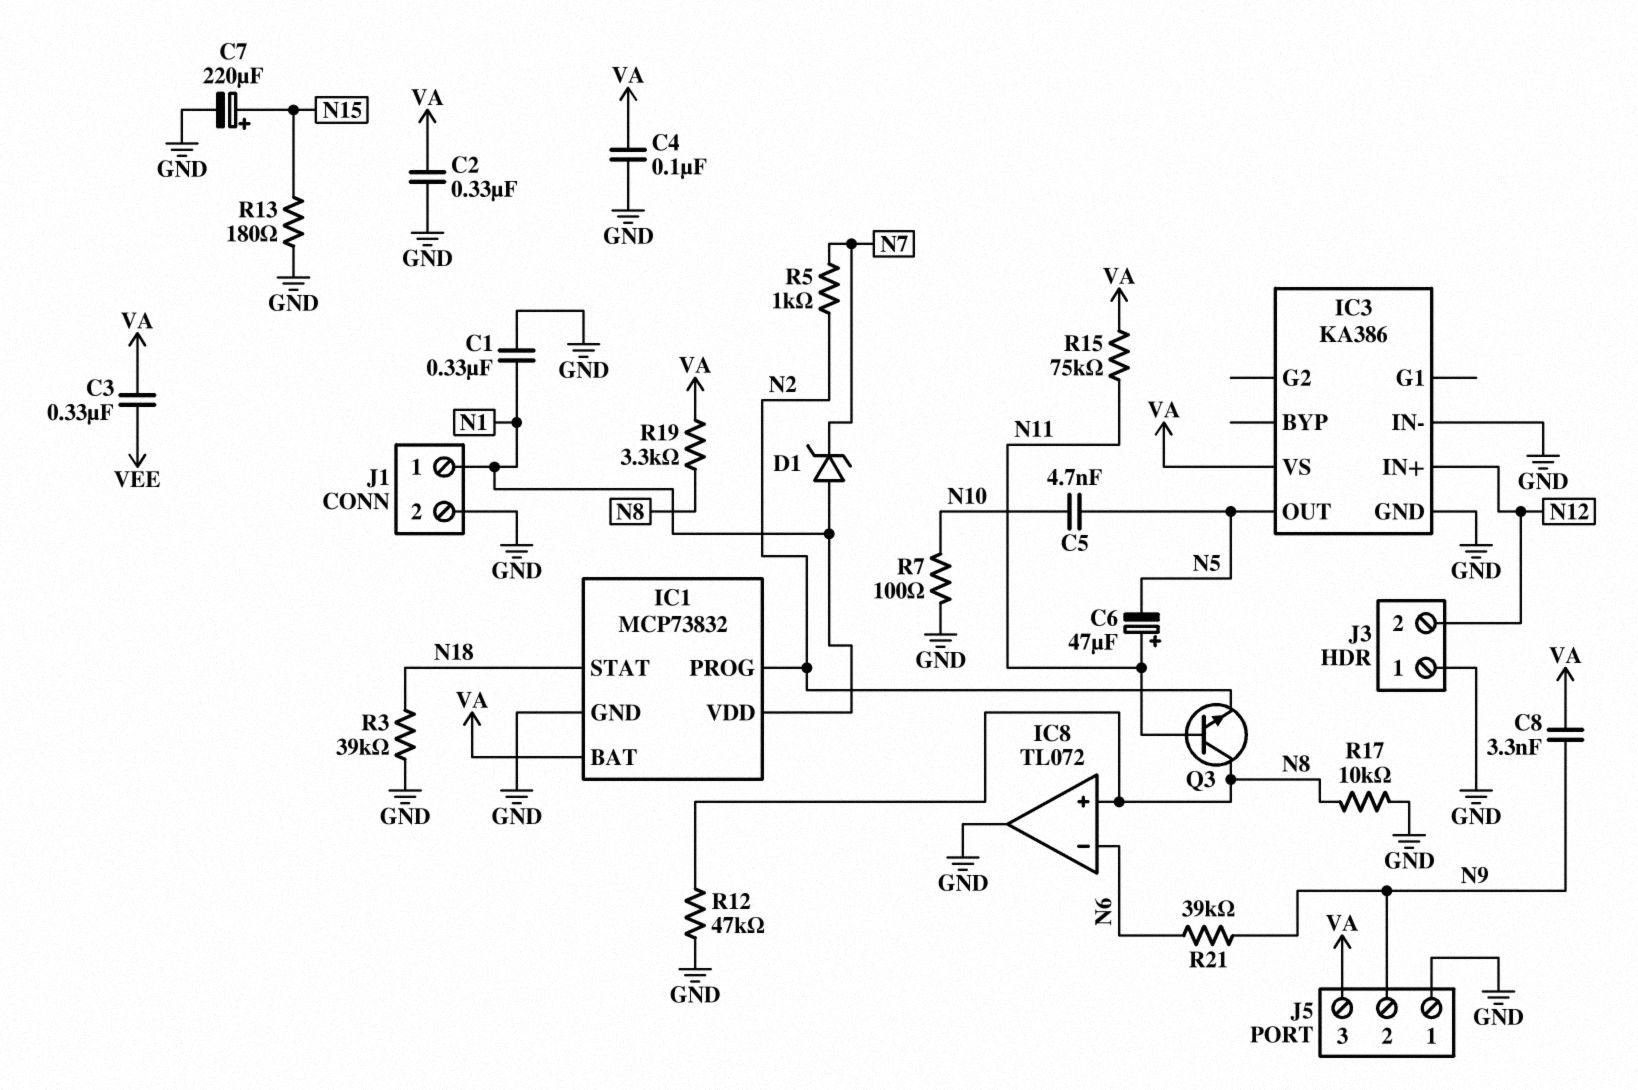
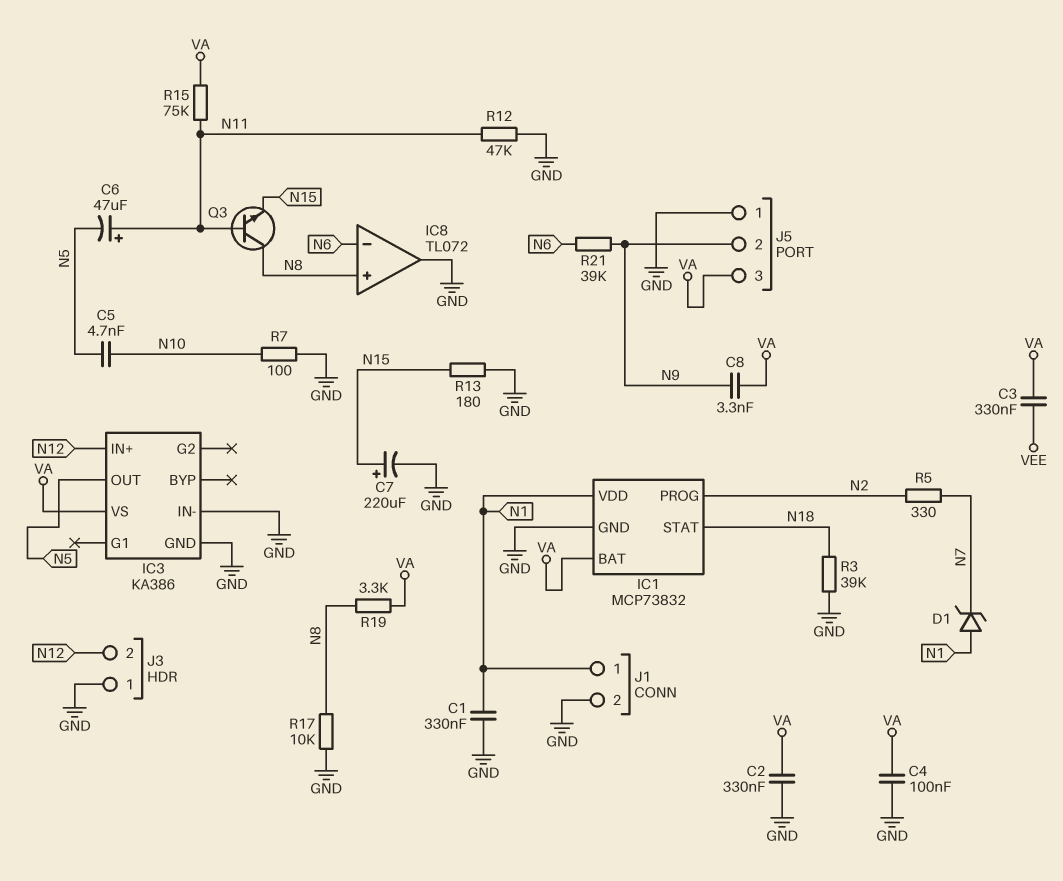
Q3: NPN (B N11, C N8, E N2) -> NPN (B N11, C N8, E N15)
R5: 1k (N2, N7) -> 330 (N2, N7)
R12: 47k (GND, N8) -> 47k (GND, N11)

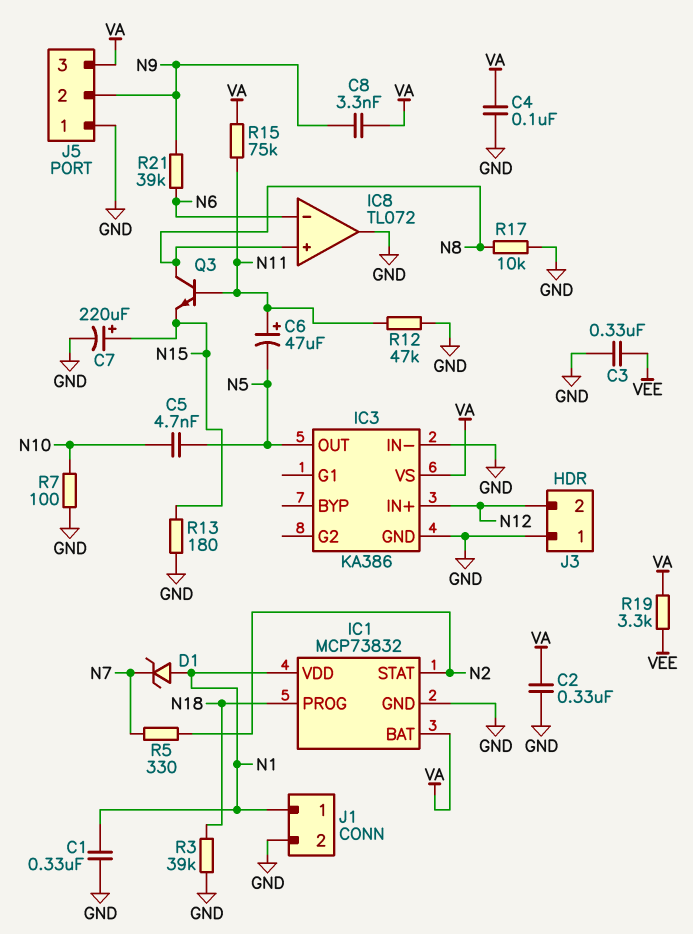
C3: 330nF (VA, VEE) -> 330nF (GND, VEE)
IC1 pin PROG: N2 -> N18
IC1 pin STAT: N18 -> N2
R19: 3.3k (N8, VA) -> 3.3k (VA, VEE)

